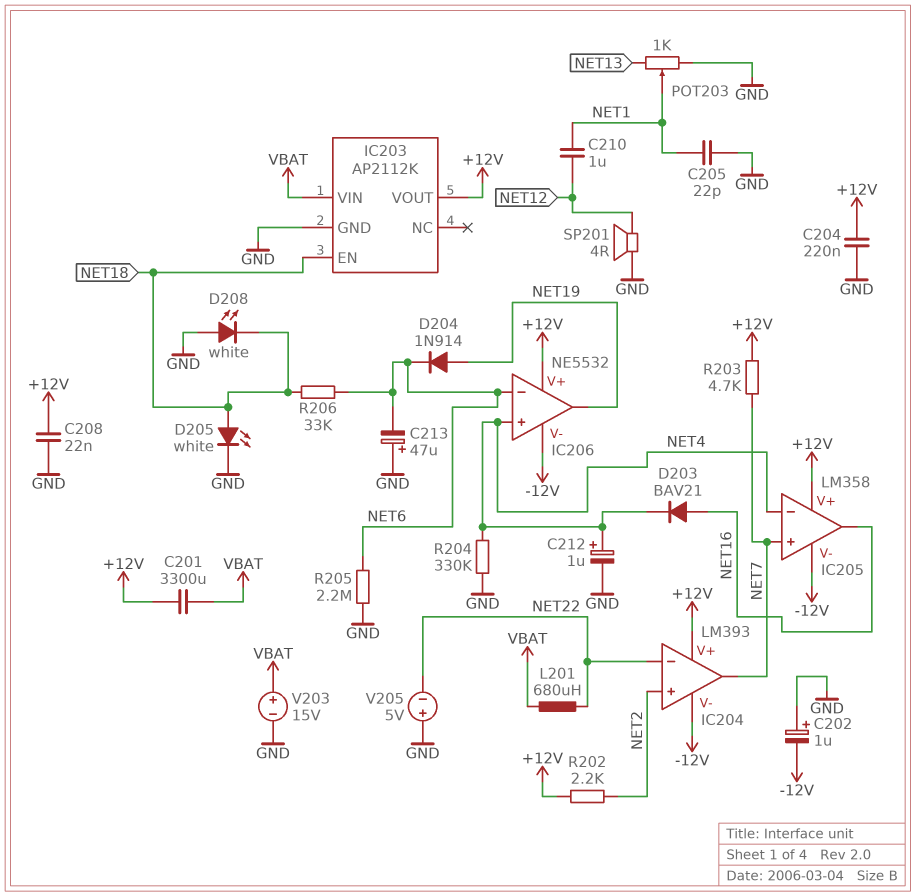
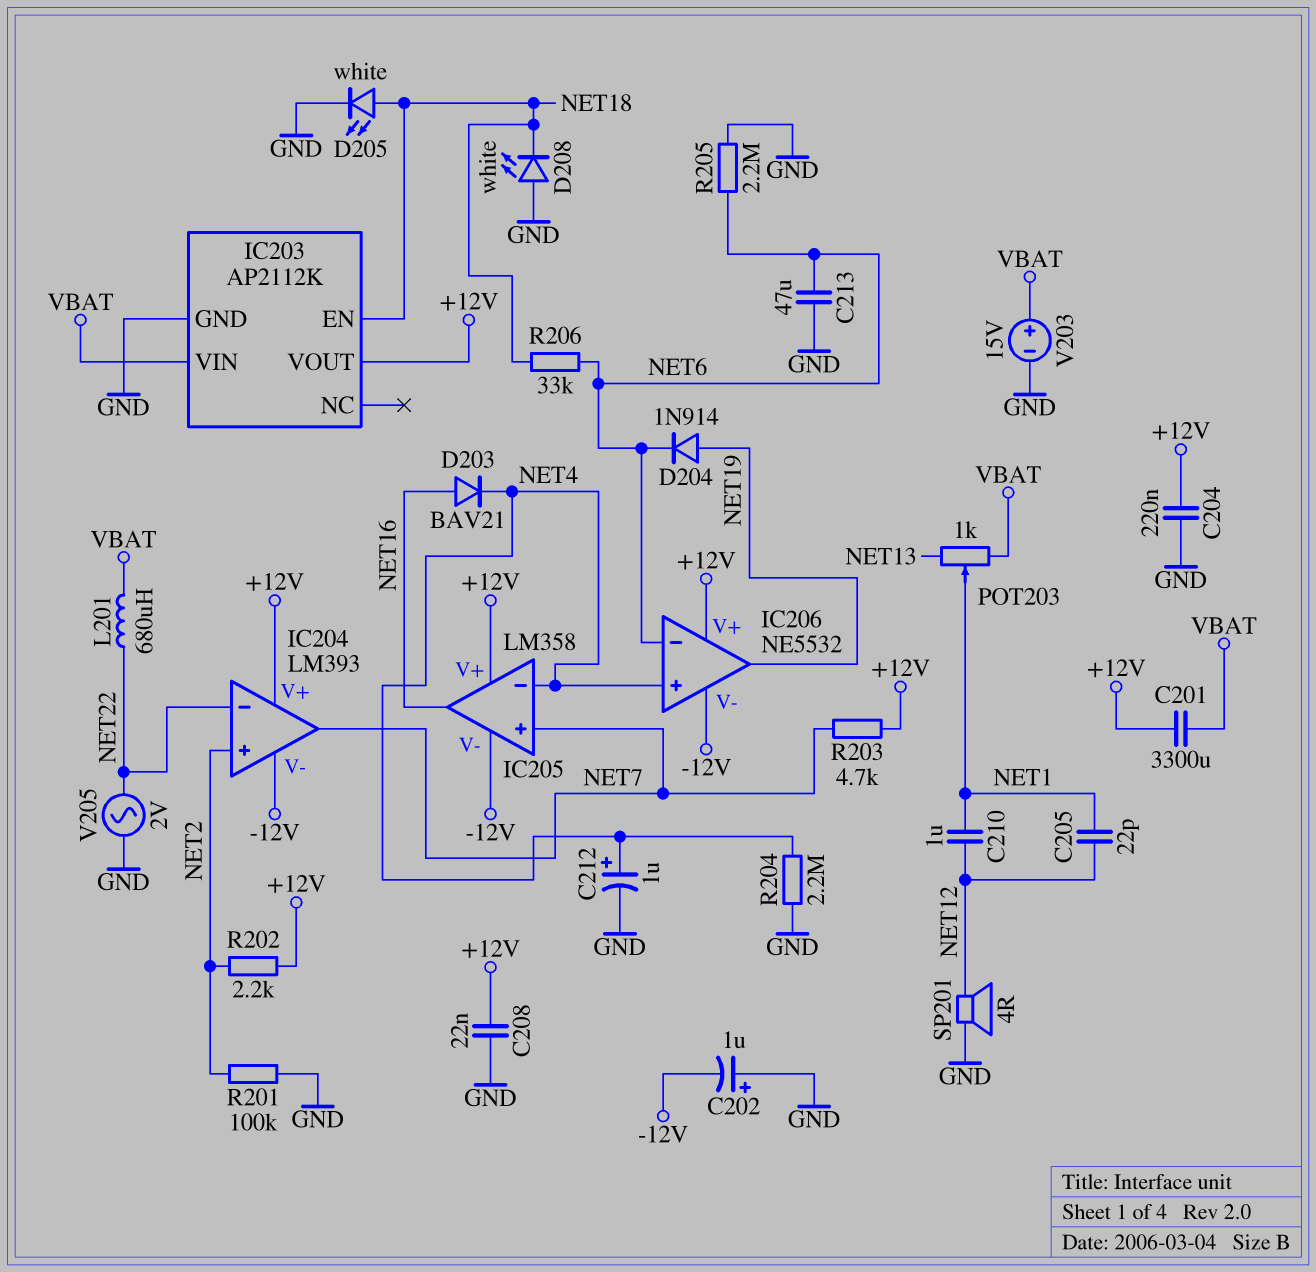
C205: 22pF (GND, NET1) -> 22pF (NET1, NET12)
C213: 47uF (plus GND, minus NET6) -> 47uF (GND, NET6)
POT203: 1k (GND, NET13, wiper NET1) -> 1k (NET13, VBAT, wiper NET1)
R201: none -> 100k (GND, NET2)
R204: 330k (GND, NET4) -> 2.2M (GND, NET4)
V205: 5V (plus GND, minus NET22) -> AC 2V (GND, NET22)

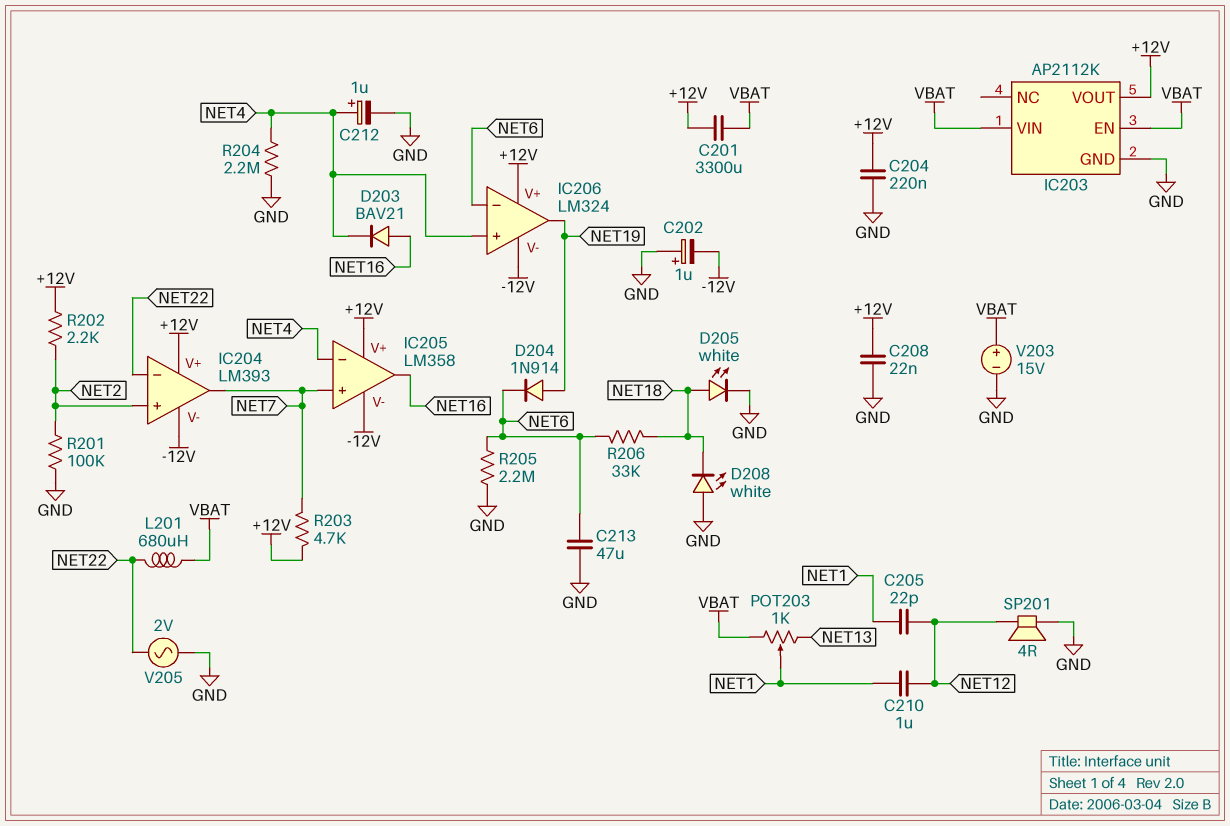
IC203 pin EN: NET18 -> VBAT
IC206: NE5532 -> LM324

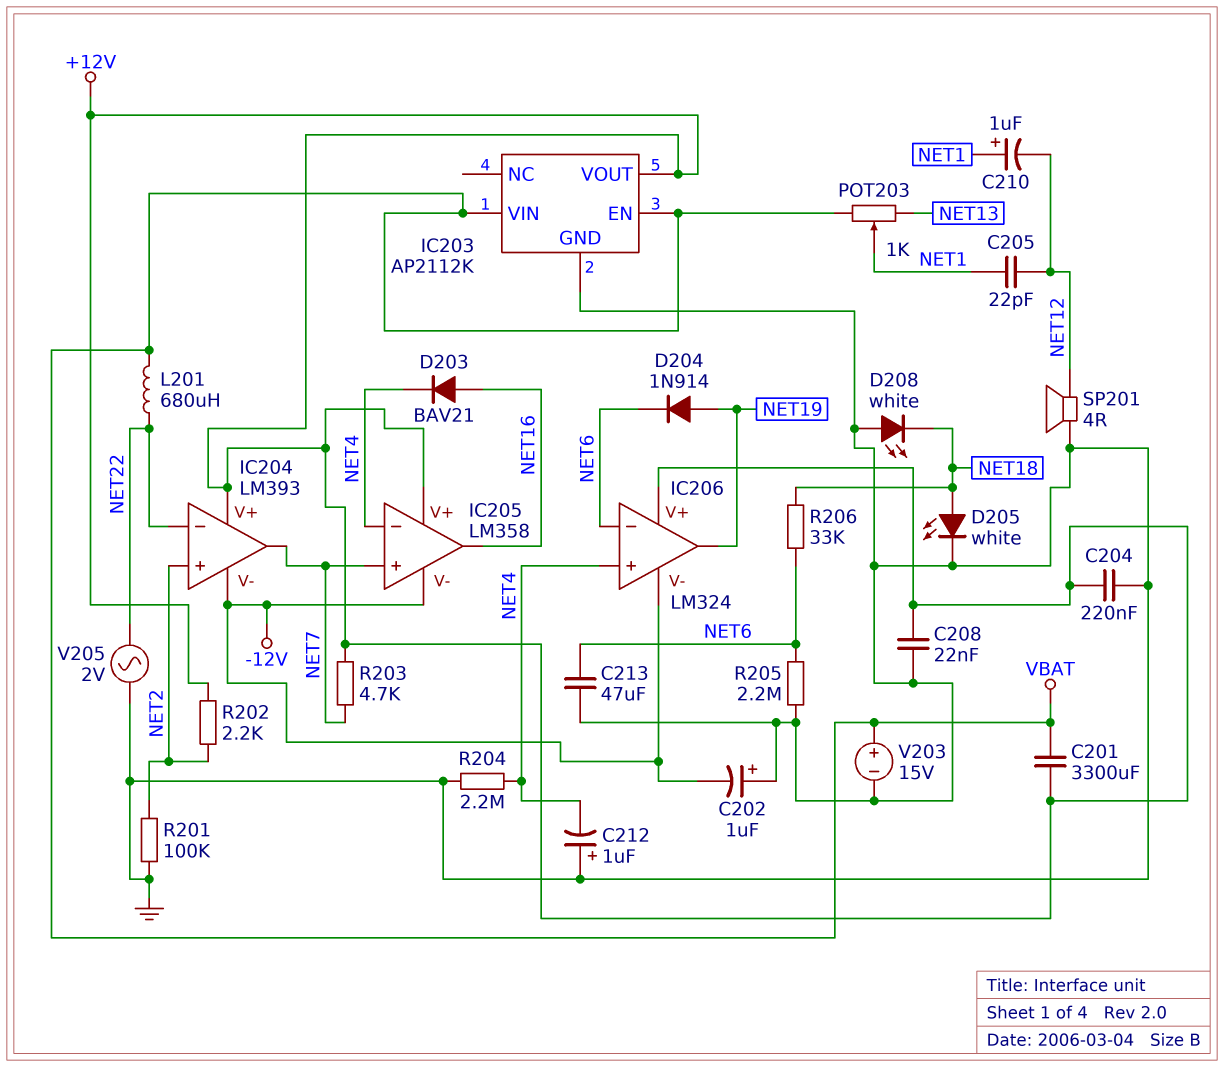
C210: 1uF (NET1, NET12) -> 1uF (plus NET1, minus NET12)
C212: 1uF (plus NET4, minus GND) -> 1uF (plus GND, minus NET4)

